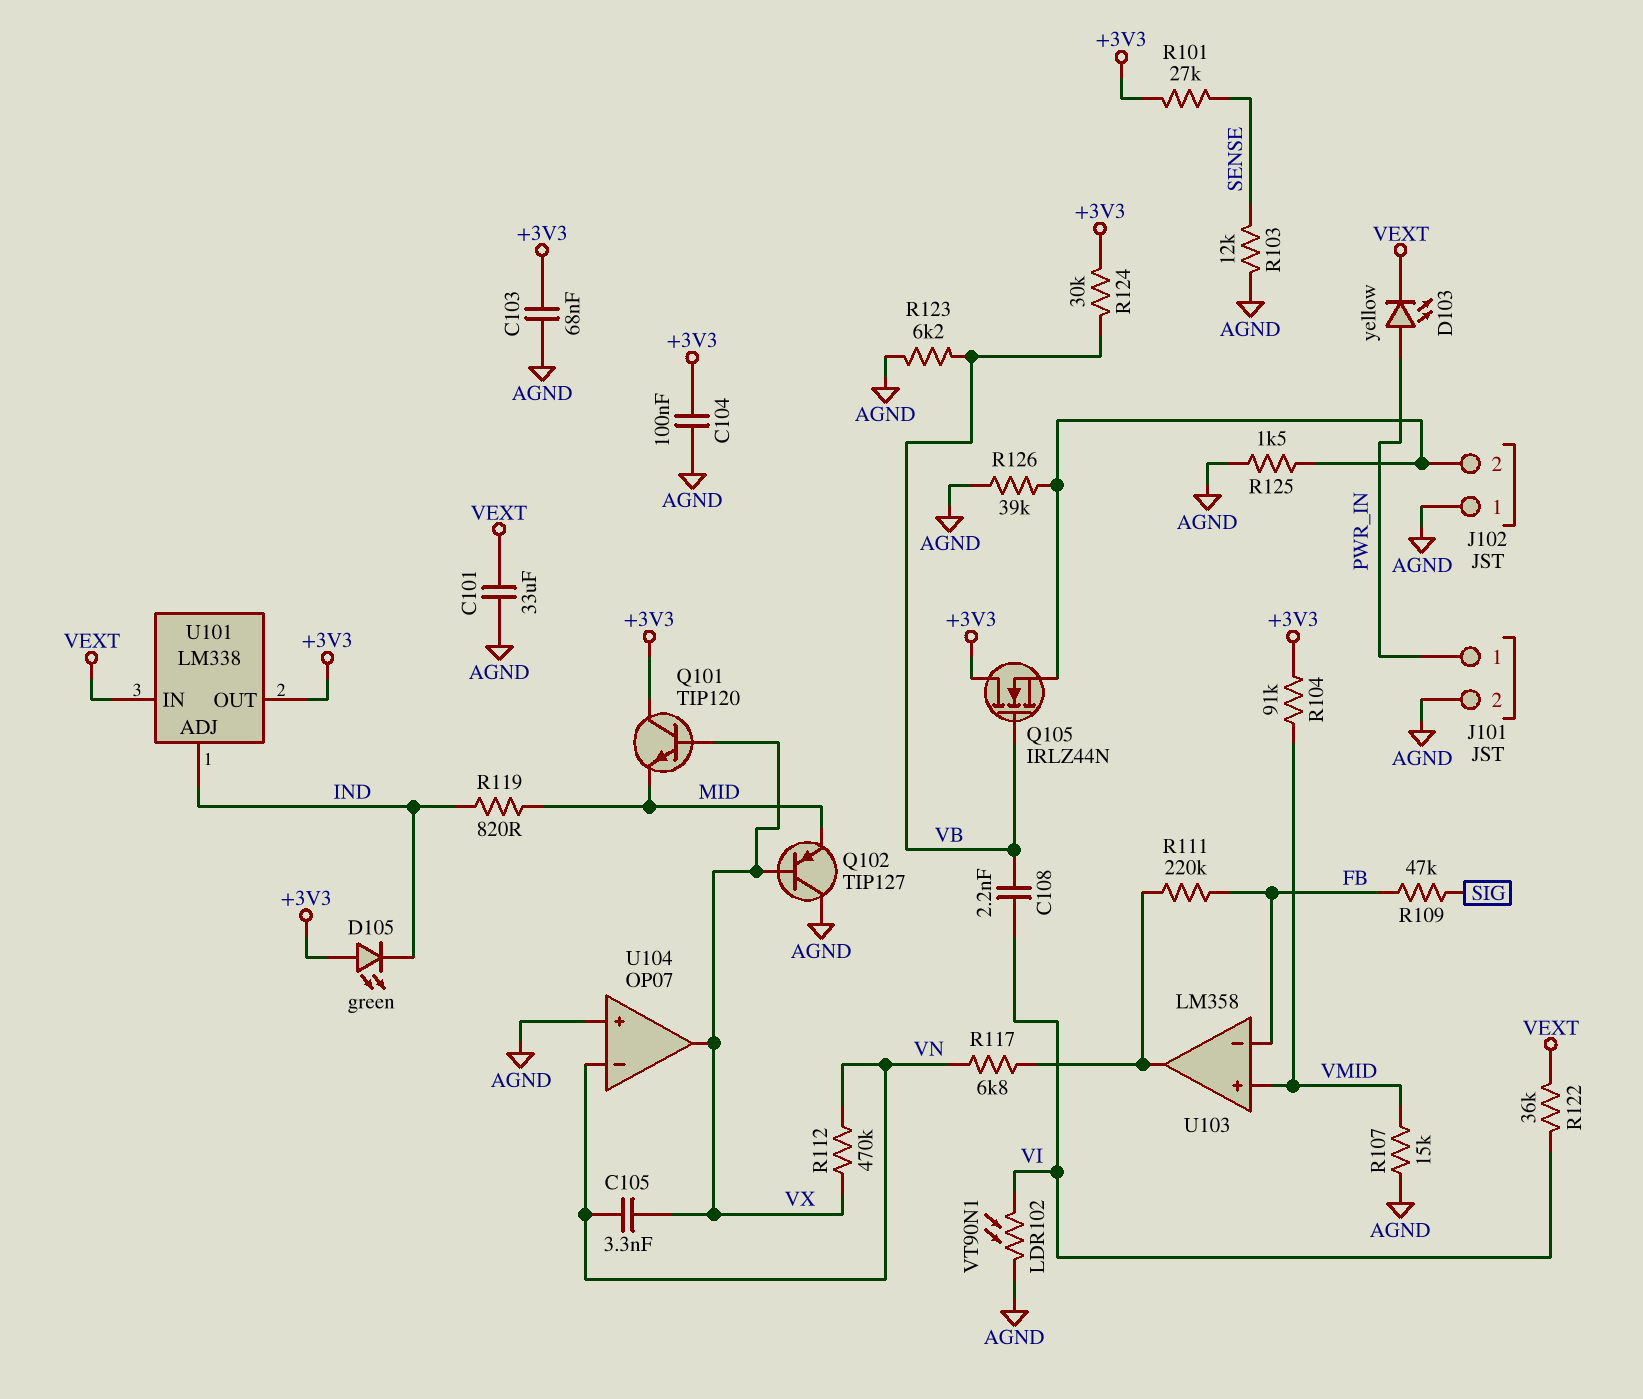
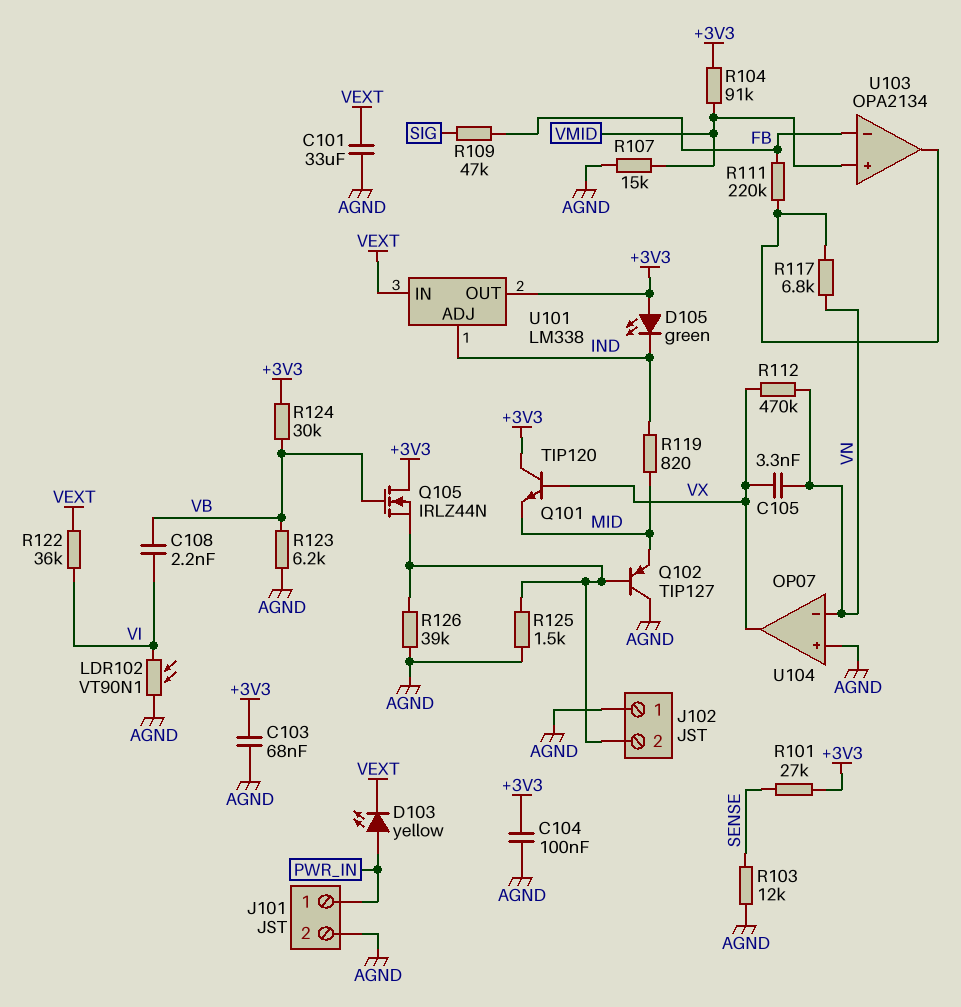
Q102: PNP TIP127 (B VX, C AGND, E MID) -> PNP TIP127 (B J102/2, C AGND, E MID)
U103: LM358 -> OPA2134

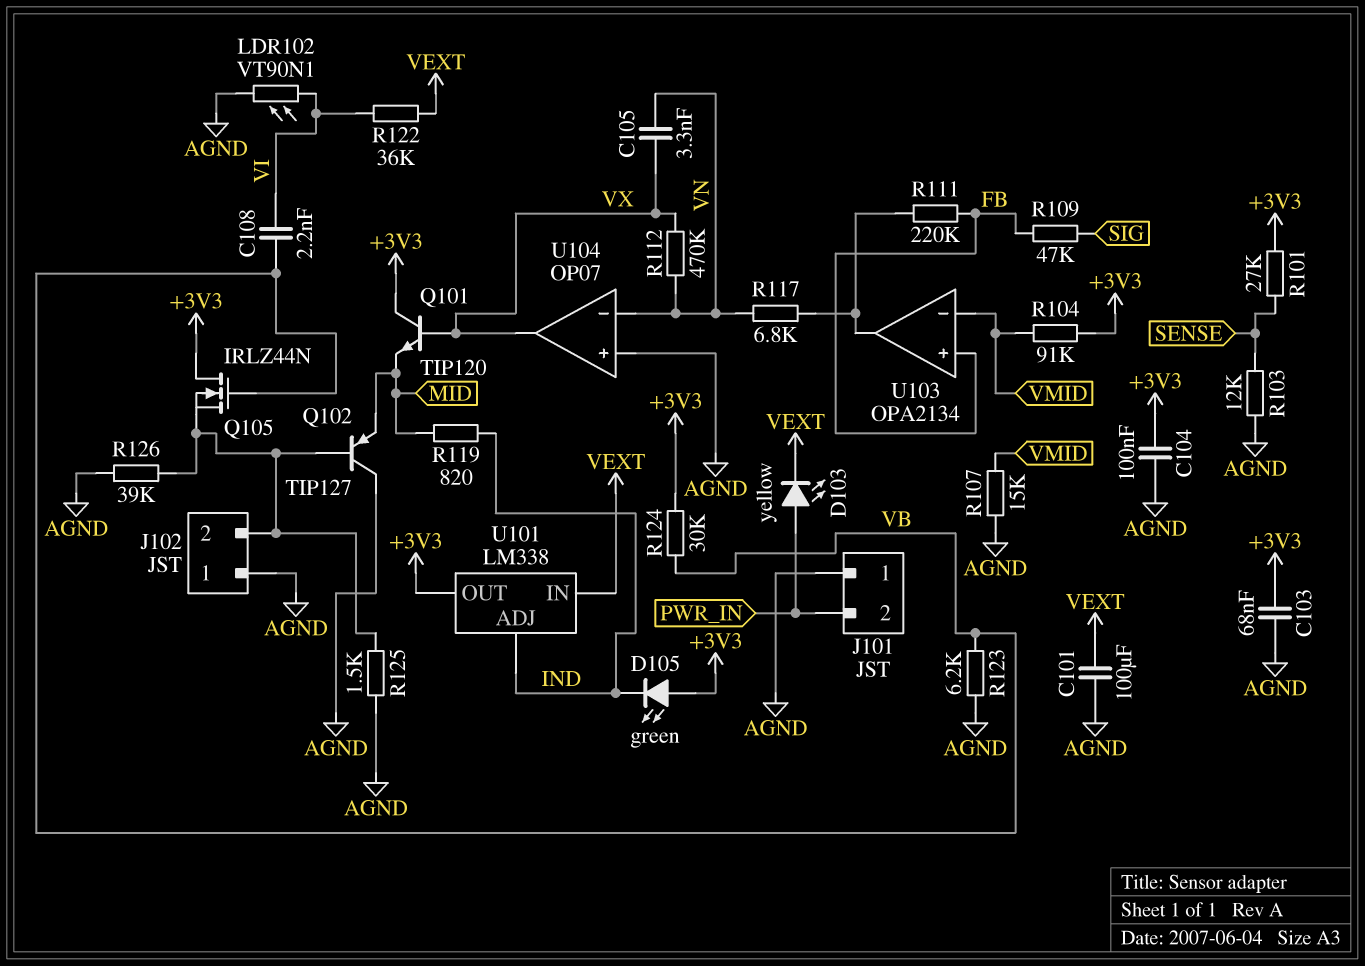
C101: 33uF (AGND, VEXT) -> 100uF (AGND, VEXT)
J101 pin 1: PWR_IN -> AGND
J101 pin 2: AGND -> PWR_IN
U103 pin in+: VMID -> FB
U103 pin in-: FB -> VMID

